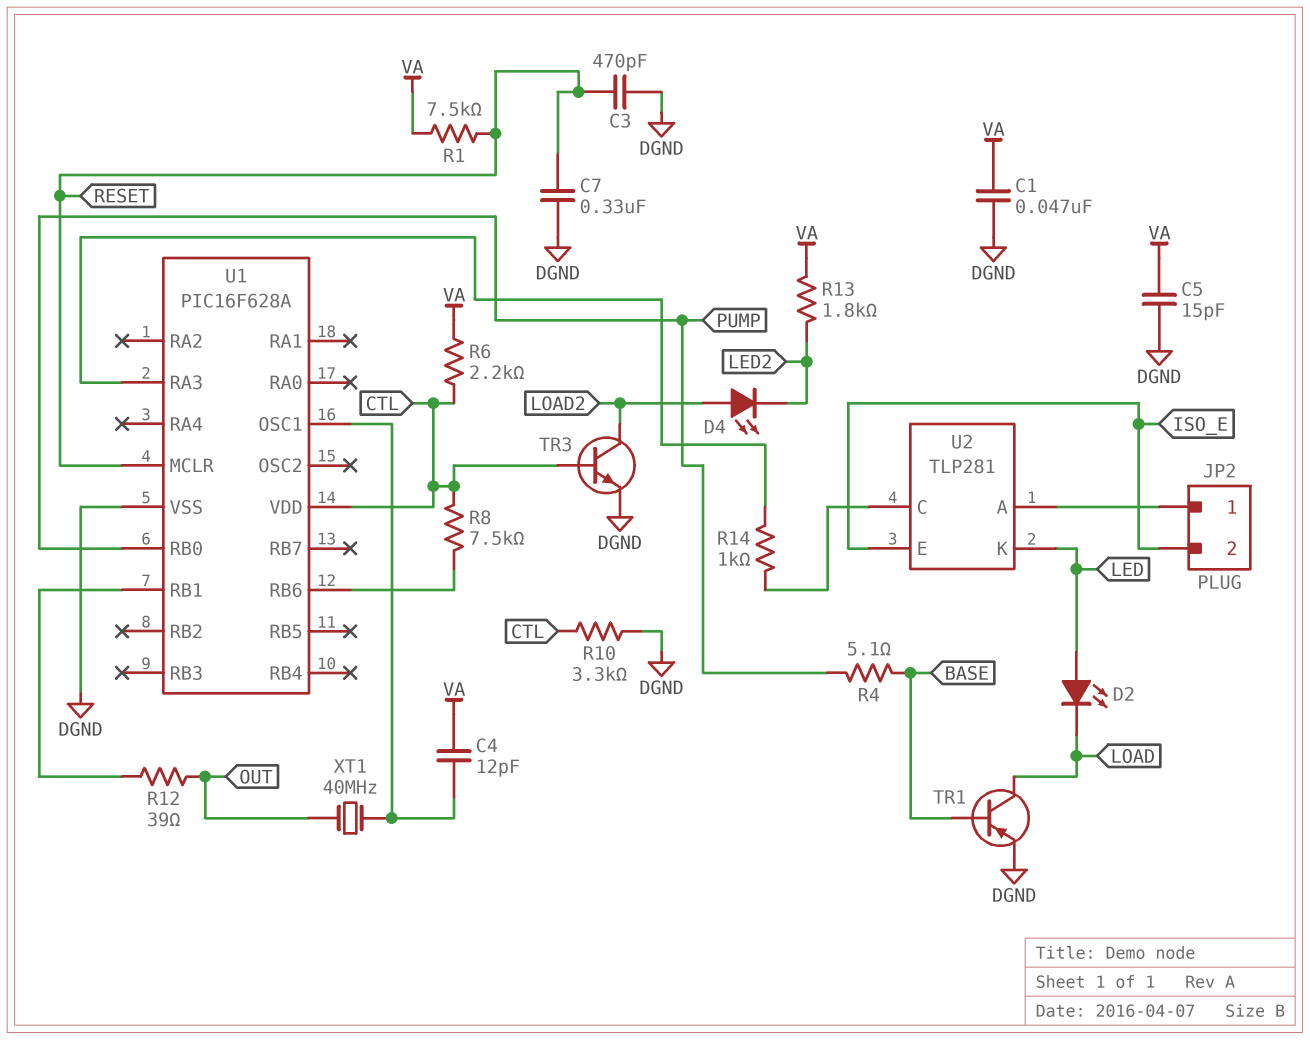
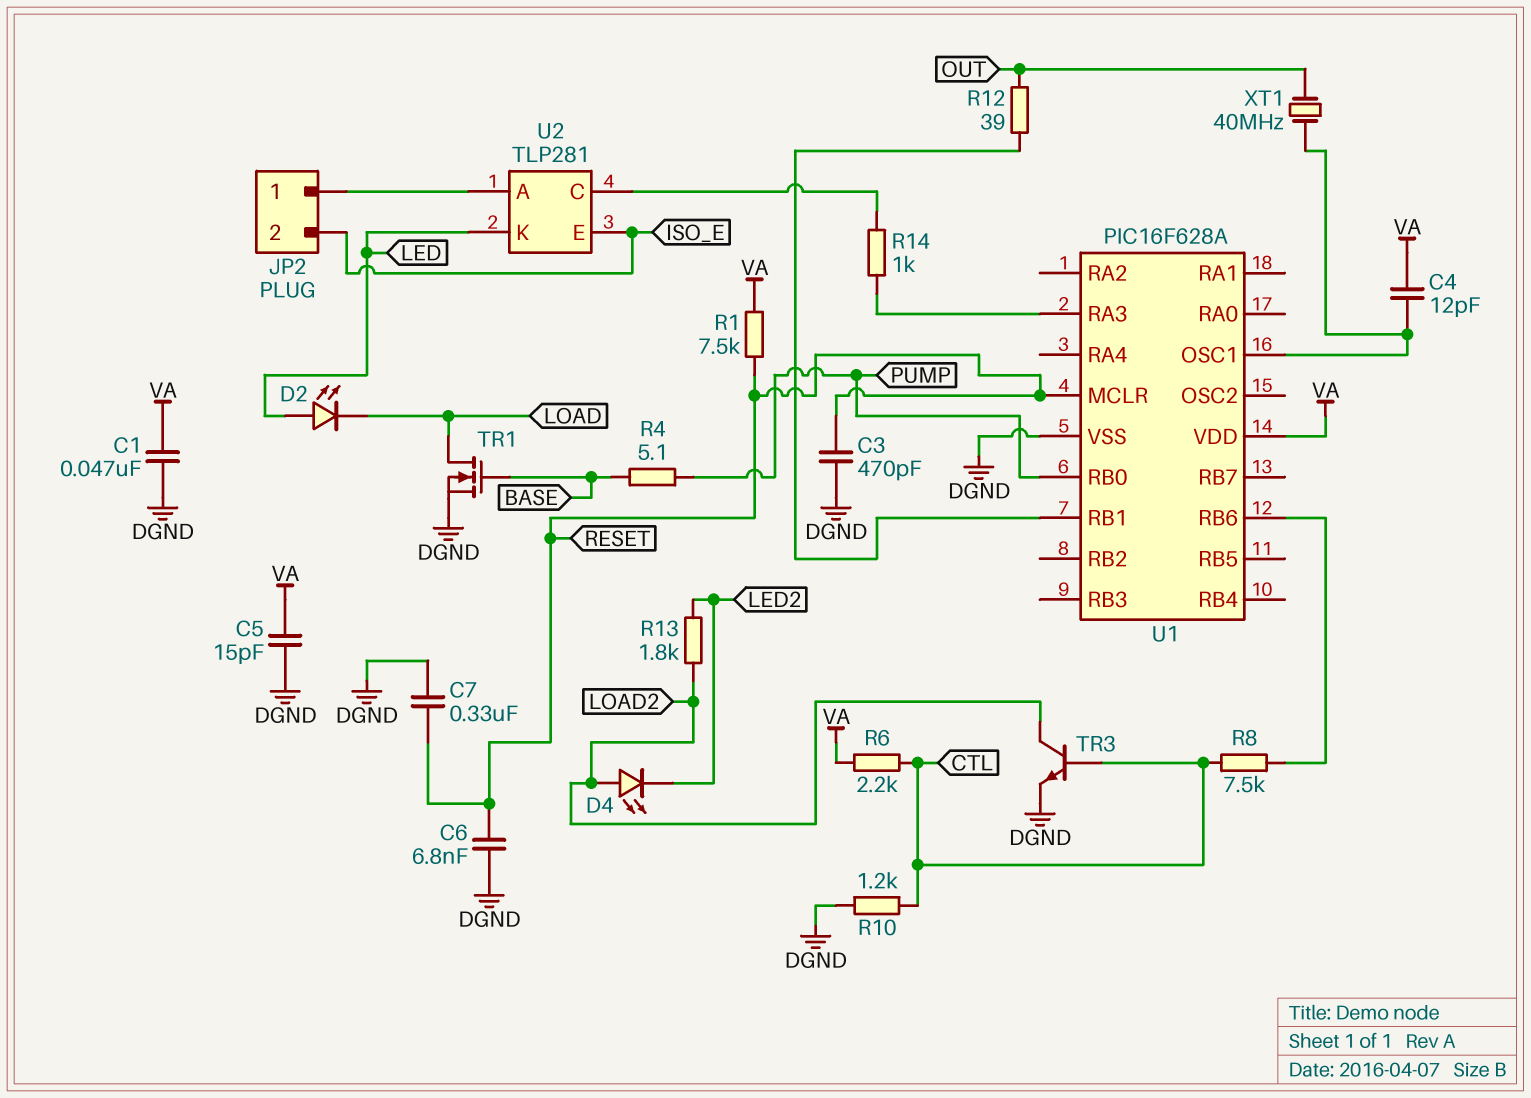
C6: none -> 6.8nF (DGND, RESET)
R10: 3.3k (CTL, DGND) -> 1.2k (CTL, DGND)
R13: 1.8k (LED2, VA) -> 1.8k (LED2, LOAD2)
TR1: PNP (B BASE, C LOAD, E DGND) -> NMOS (G BASE, D LOAD, S DGND)
U1 pin VDD: CTL -> VA

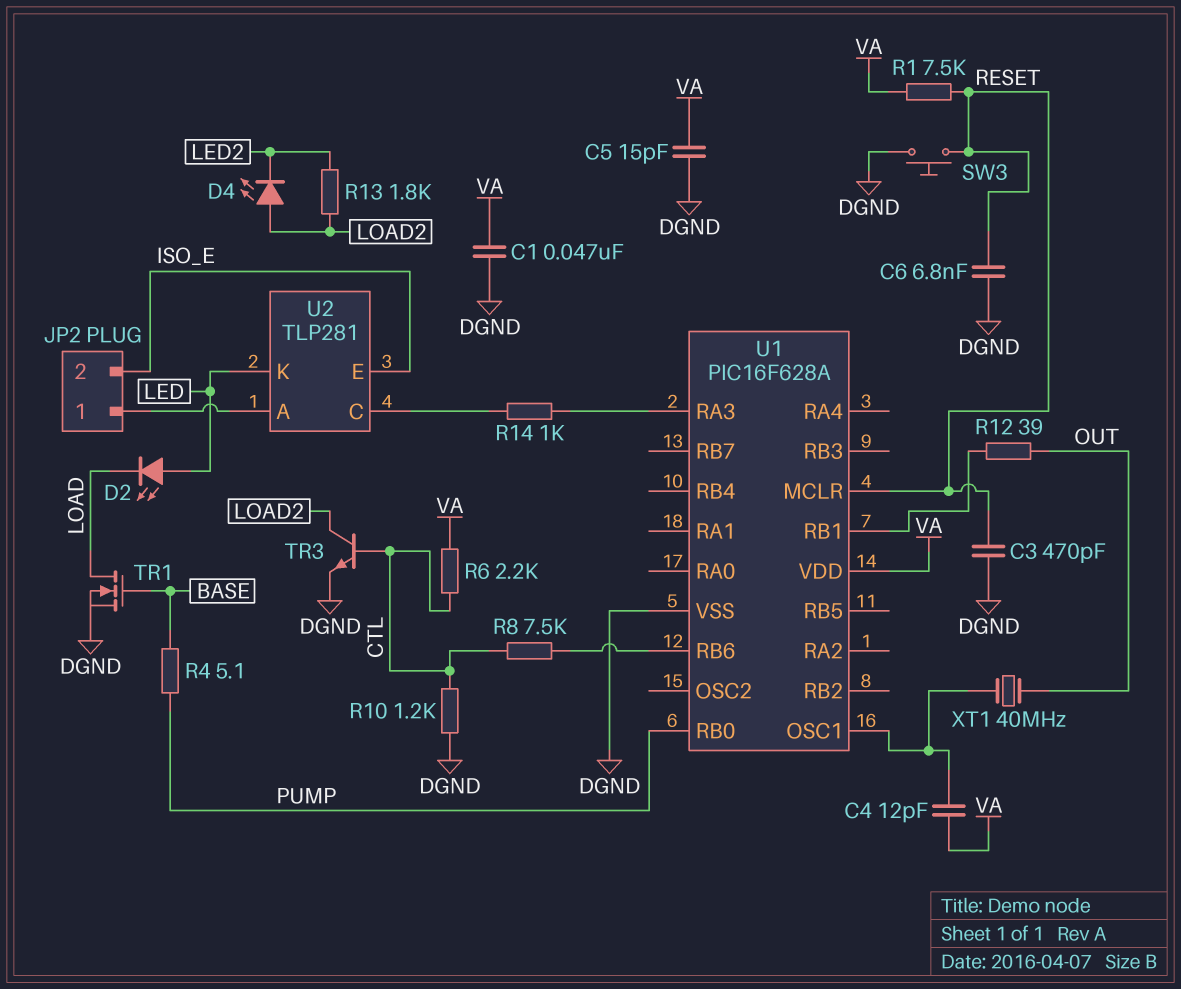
C7: 330nF (DGND, RESET) -> none
SW3: none -> button (DGND, RESET)

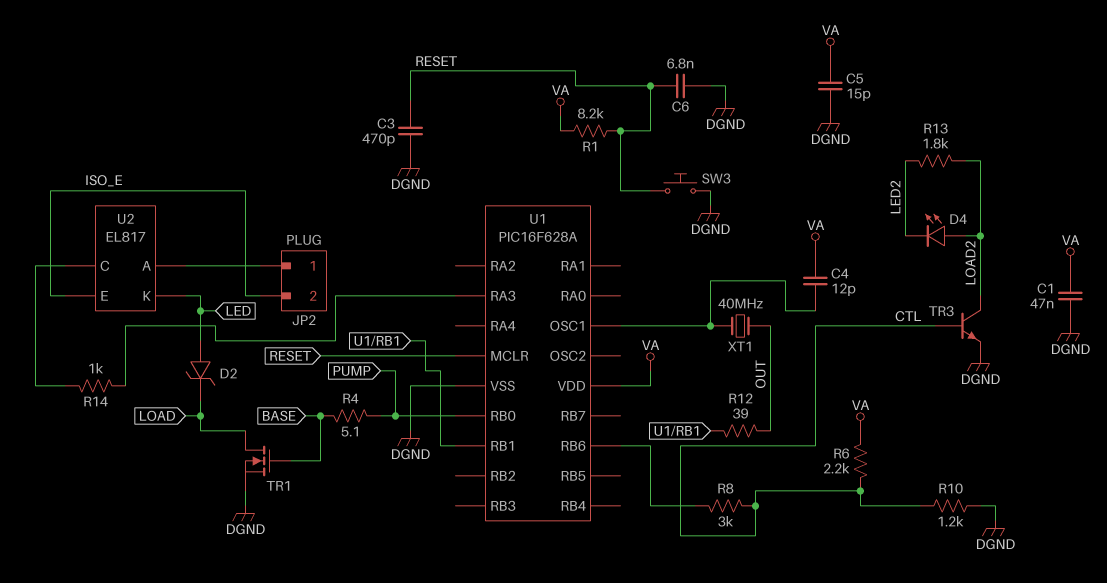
D2: LED (A LED, K LOAD) -> zener (A LED, K LOAD)
R1: 7.5k (RESET, VA) -> 8.2k (RESET, VA)
R8: 7.5k (CTL, U1/RB6) -> 3k (CTL, U1/RB6)
U2: TLP281 -> EL817

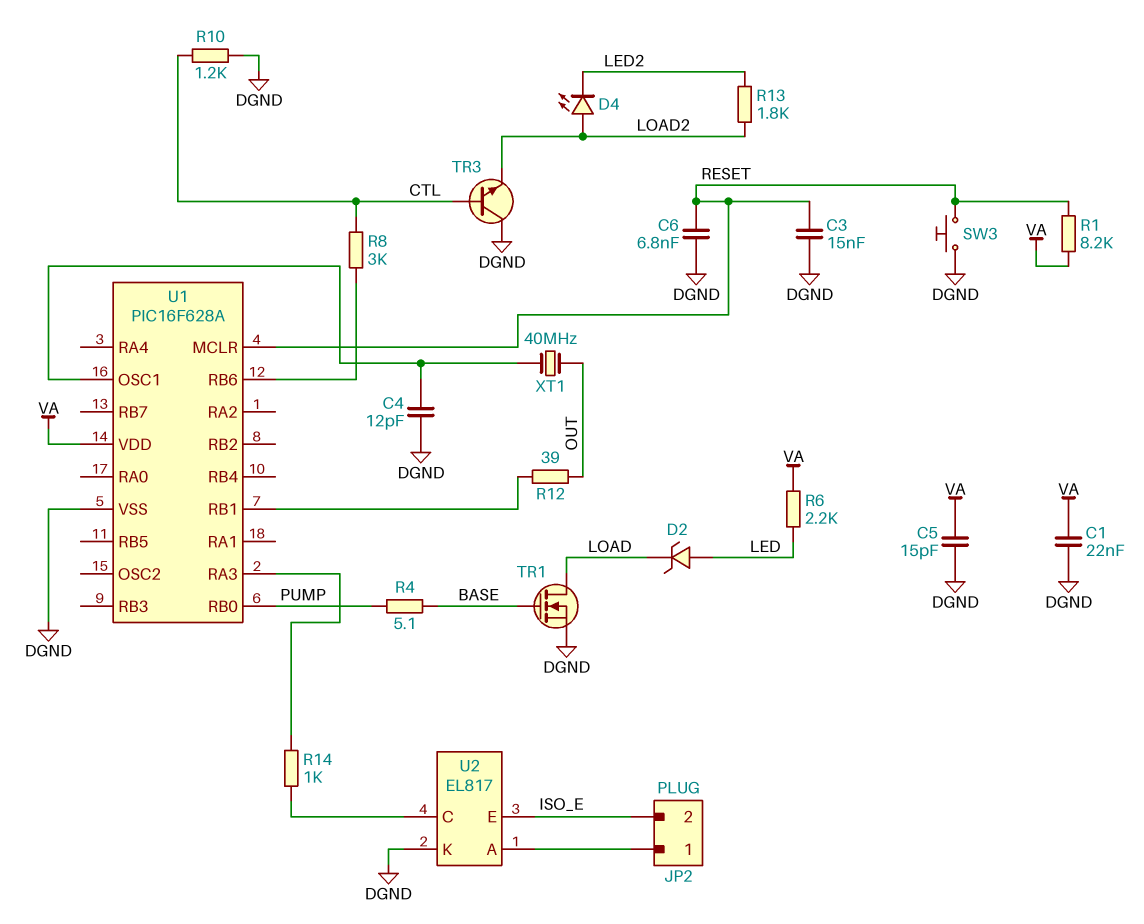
C1: 47nF (DGND, VA) -> 22nF (DGND, VA)
C3: 470pF (DGND, RESET) -> 15nF (DGND, RESET)
C4: 12pF (U1/OSC1, VA) -> 12pF (DGND, U1/OSC1)
R6: 2.2k (CTL, VA) -> 2.2k (LED, VA)
TR3: NPN (B CTL, C LOAD2, E DGND) -> NPN (B CTL, C DGND, E LOAD2)
U2 pin K: LED -> DGND

